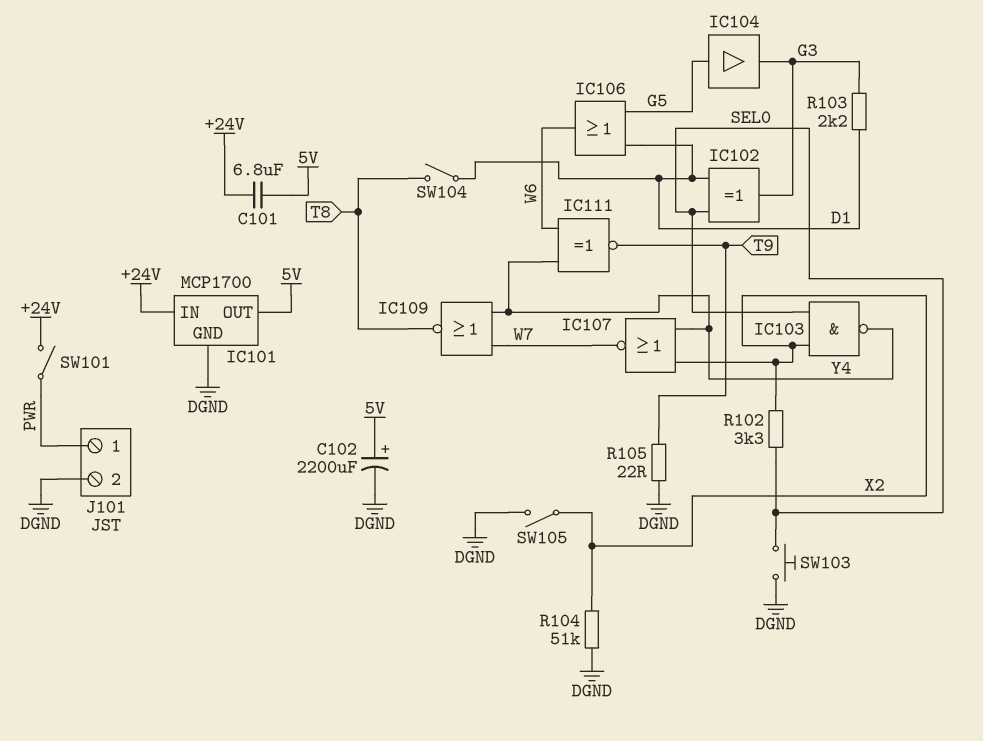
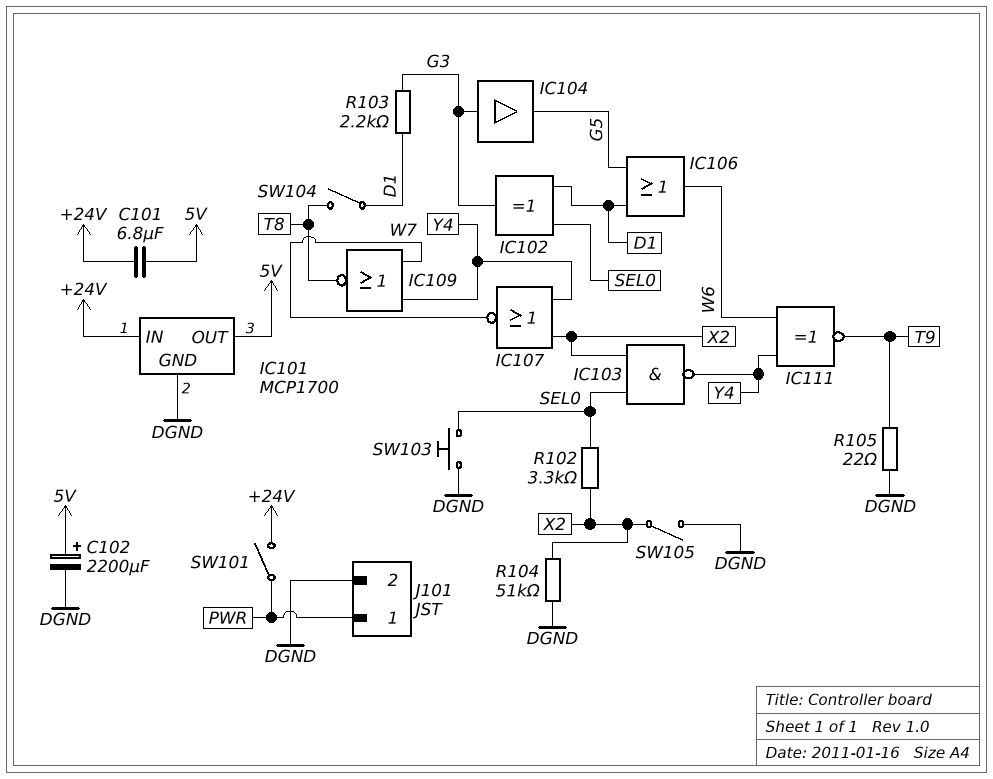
IC104: buffer (in G5, out G3) -> buffer (in G3, out G5)

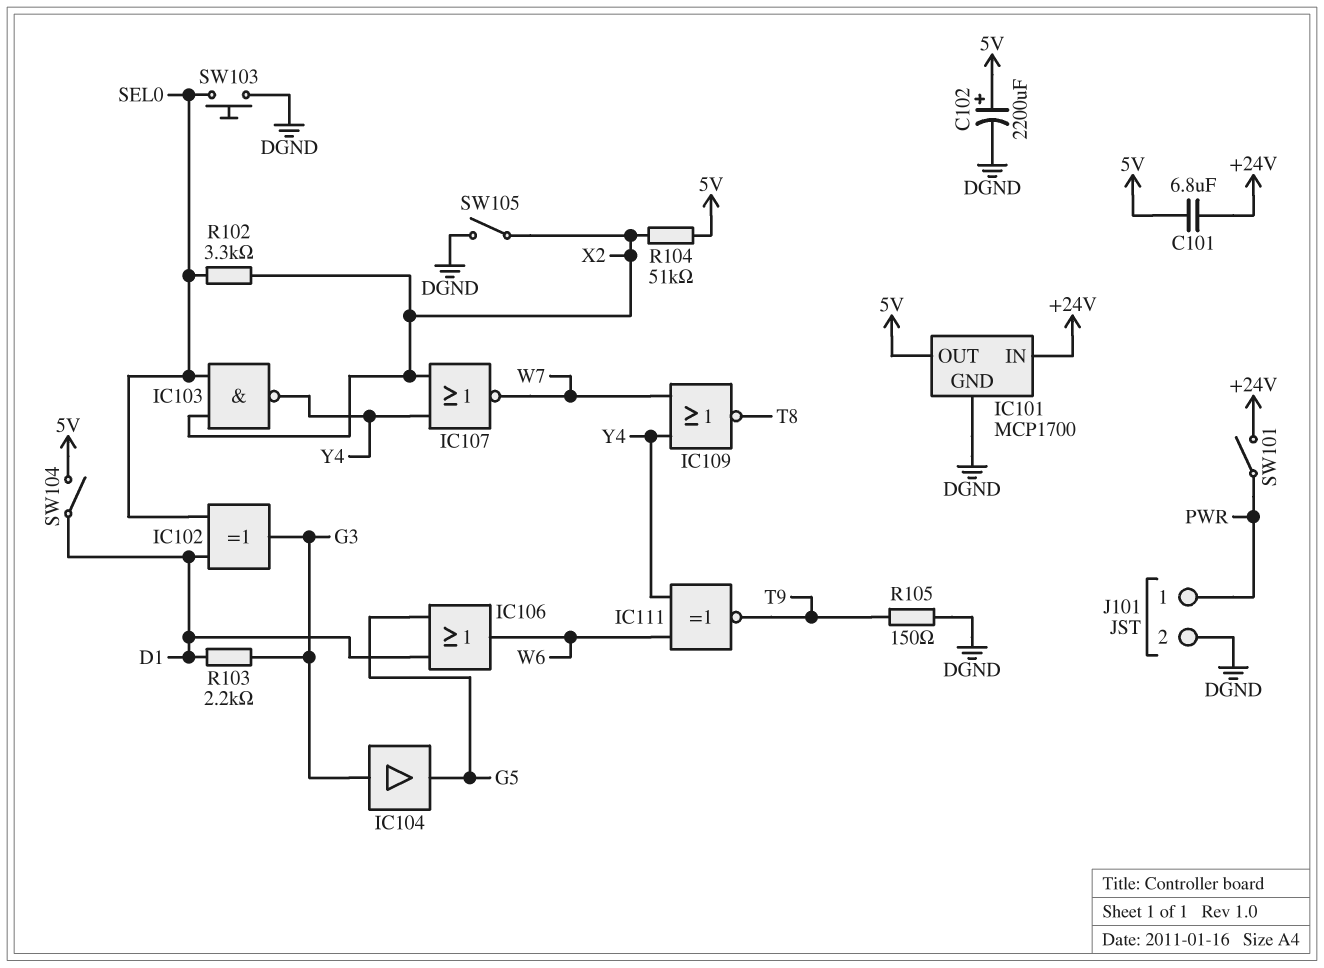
R104: 51k (DGND, X2) -> 51k (5V, X2)
R105: 22 (DGND, T9) -> 150 (DGND, T9)
SW104: switch (D1, T8) -> switch (5V, D1)

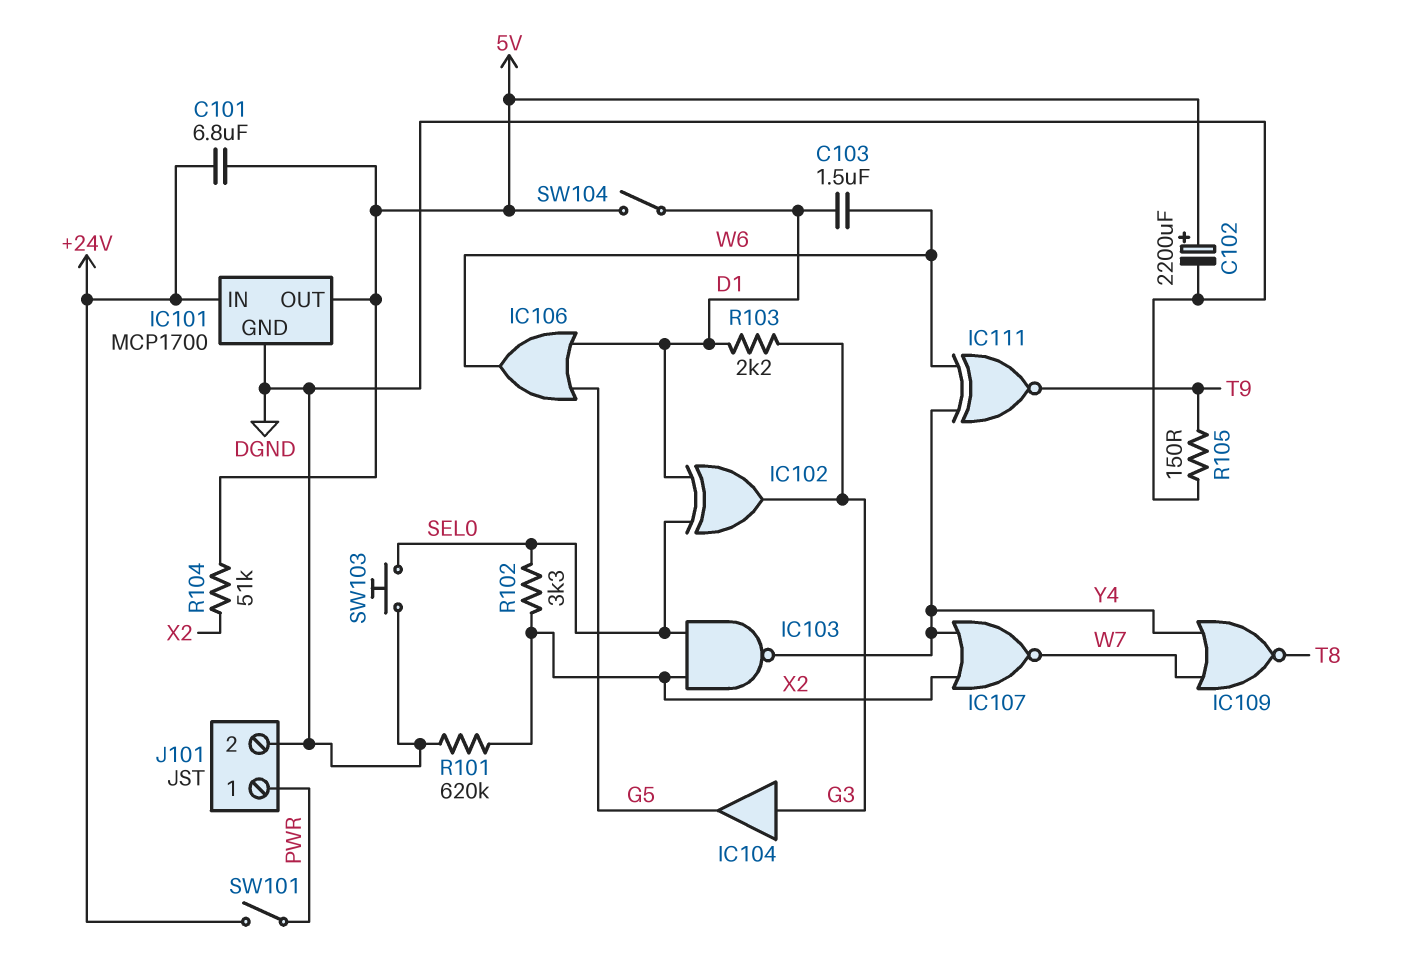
C103: none -> 1.5uF (D1, W6)
R101: none -> 620k (DGND, X2)
SW105: switch (DGND, X2) -> none

